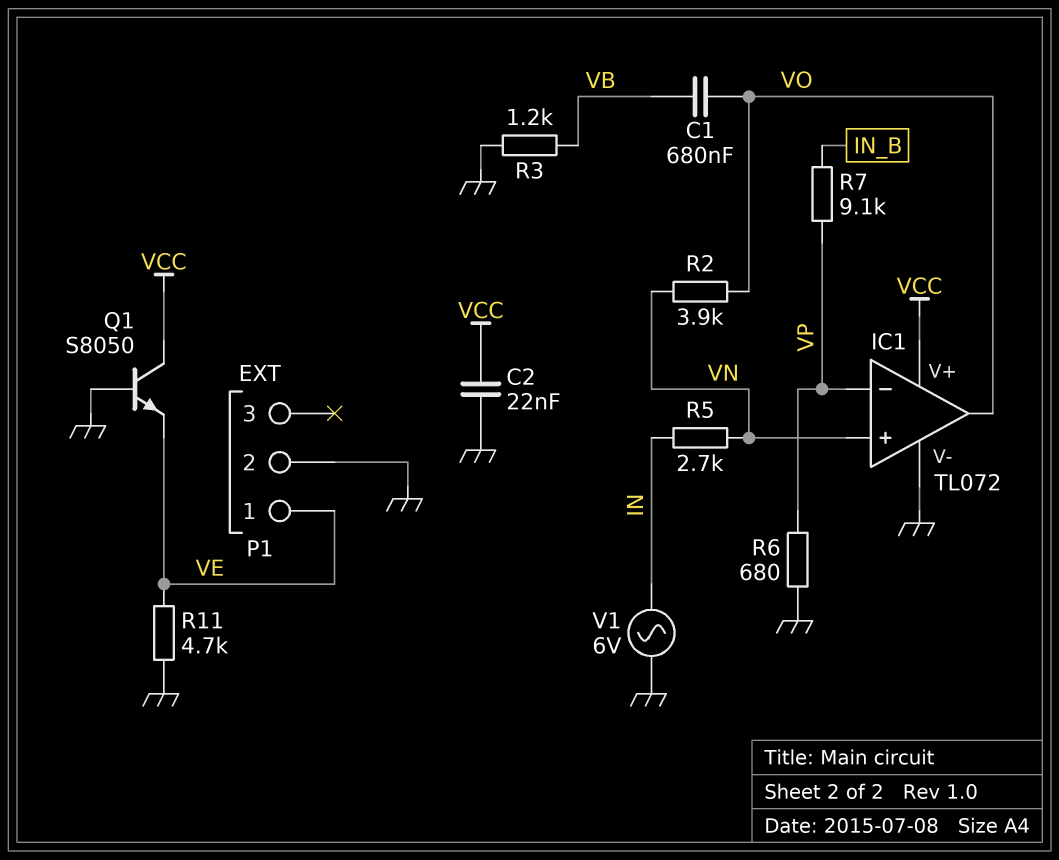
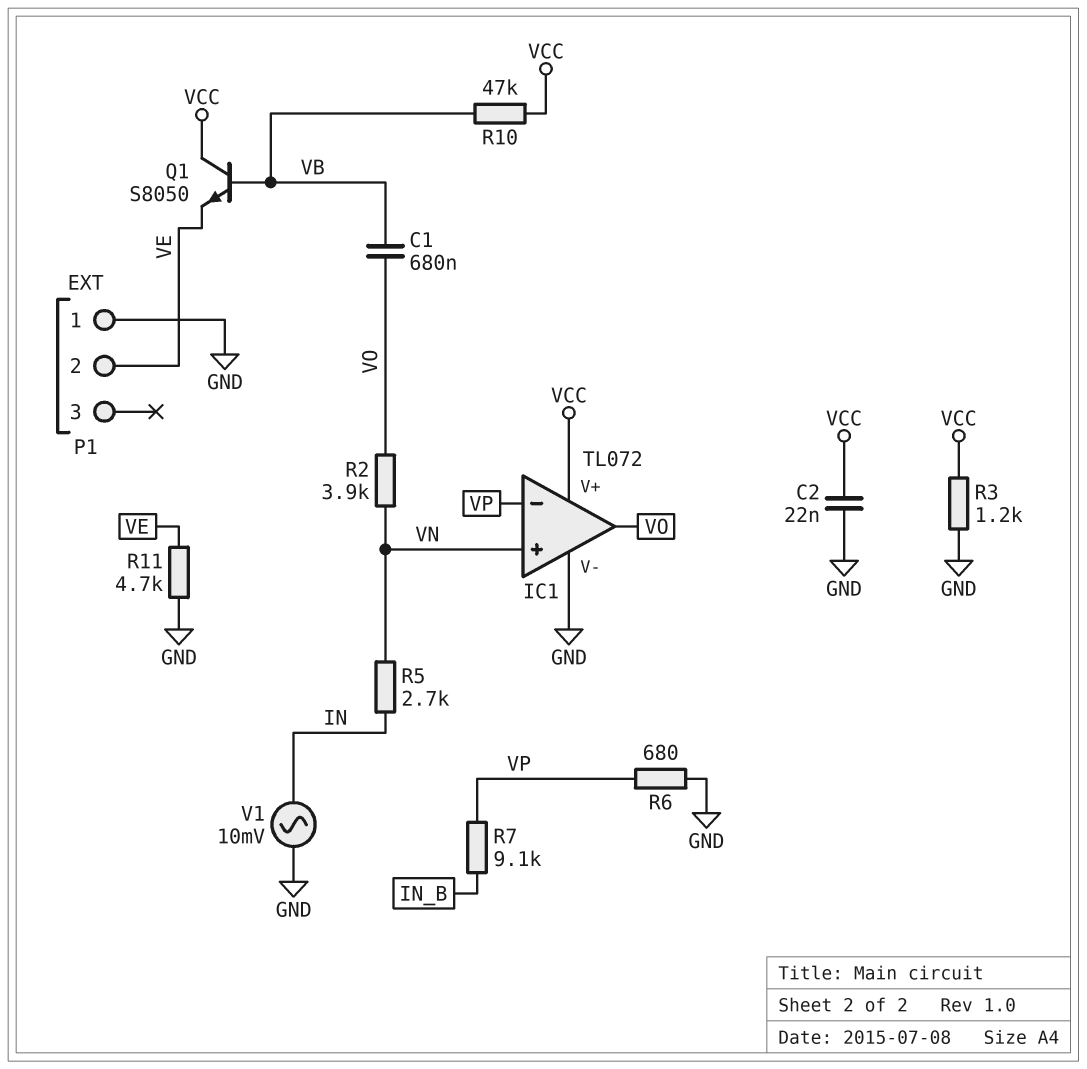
P1 pin 1: VE -> GND
P1 pin 2: GND -> VE
Q1: NPN S8050 (B GND, C VCC, E VE) -> NPN S8050 (B VB, C VCC, E VE)
R3: 1.2k (GND, VB) -> 1.2k (GND, VCC)
R10: none -> 47k (VB, VCC)
V1: AC 6V (GND, IN) -> AC 10mV (GND, IN)

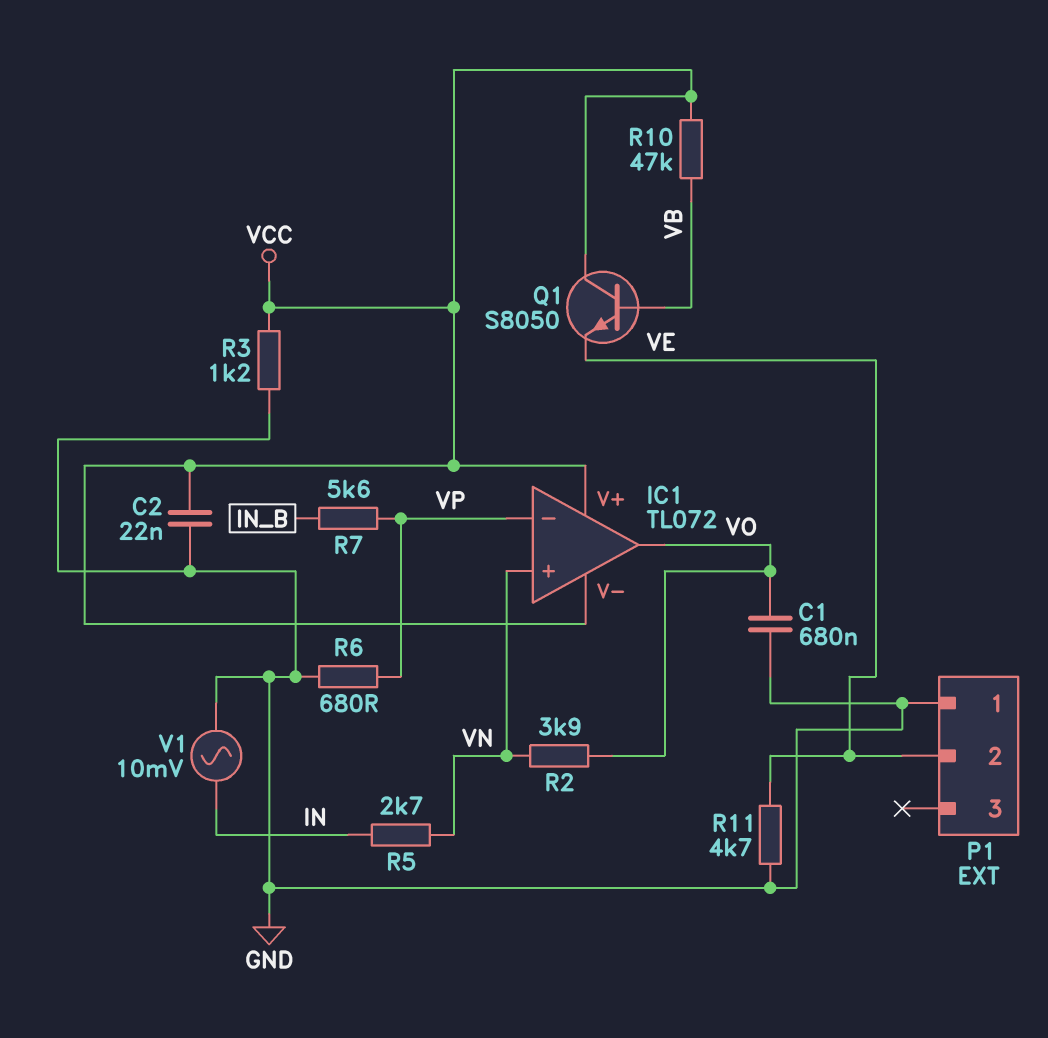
C1: 680nF (VB, VO) -> 680nF (GND, VO)
IC1 pin V-: GND -> VCC
R7: 9.1k (IN_B, VP) -> 5.6k (IN_B, VP)

